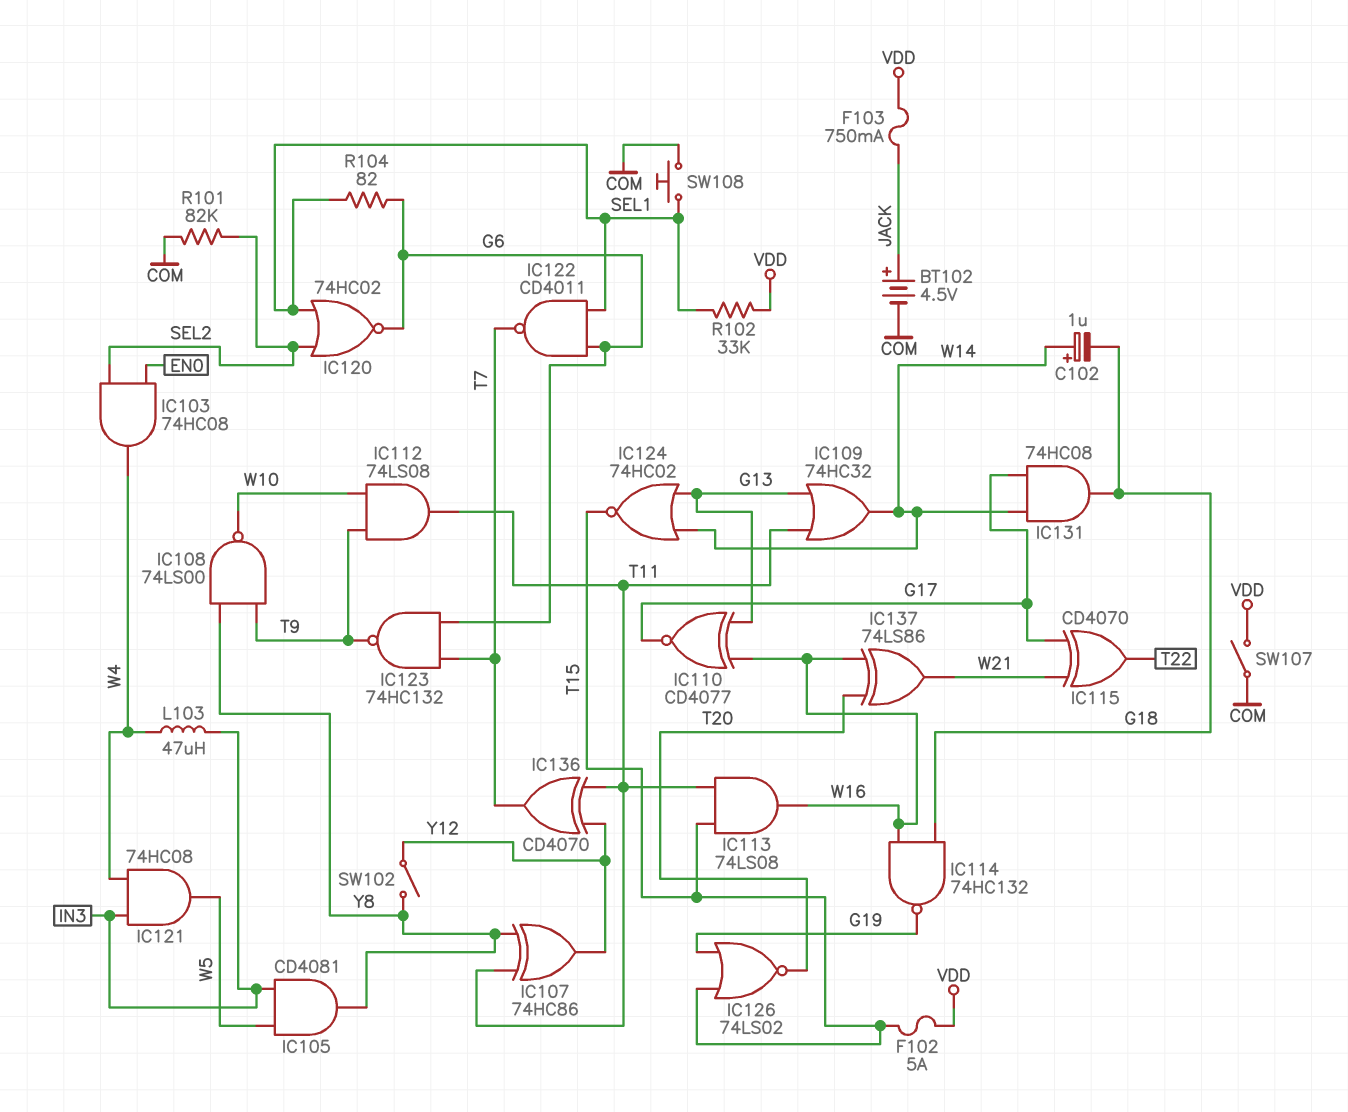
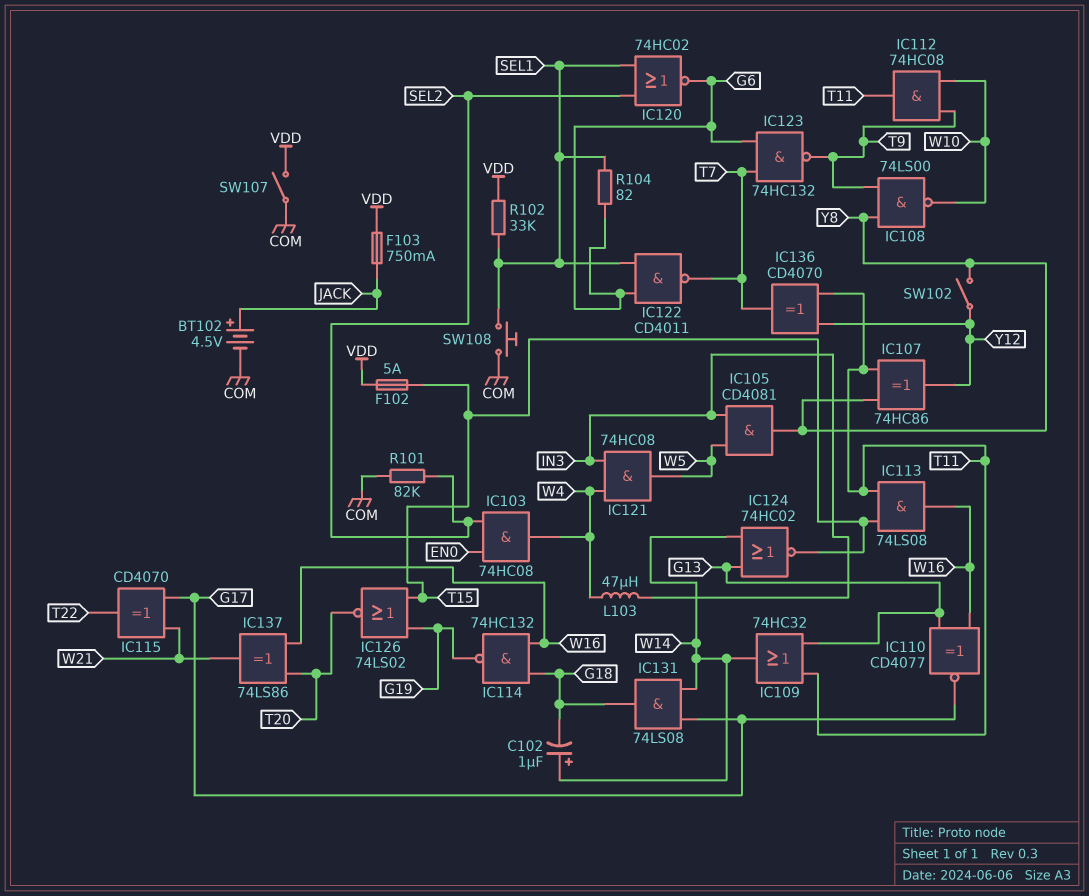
IC112: AND 74LS08 (in T9, in W10, out T11) -> AND 74HC08 (in T9, in W10, out T11)
IC131: AND 74HC08 (in G17, in W14, out G18) -> AND 74LS08 (in G17, in W14, out G18)

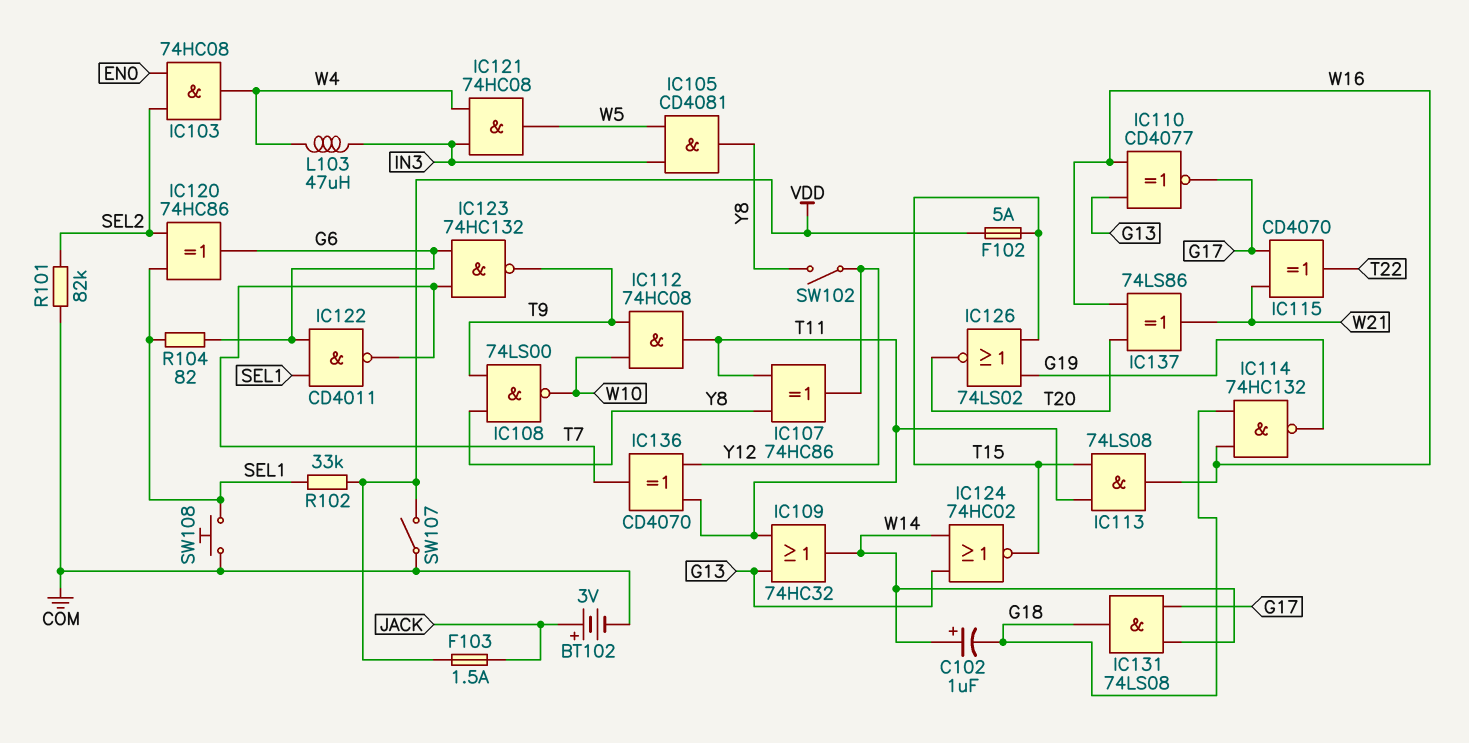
BT102: 4.5V (plus JACK, minus COM) -> 3V (plus JACK, minus COM)
F103: 750mA (JACK, VDD) -> 1.5A (JACK, VDD)
IC120: NOR 74HC02 (in SEL1, in SEL2, out G6) -> XOR 74HC86 (in SEL1, in SEL2, out G6)

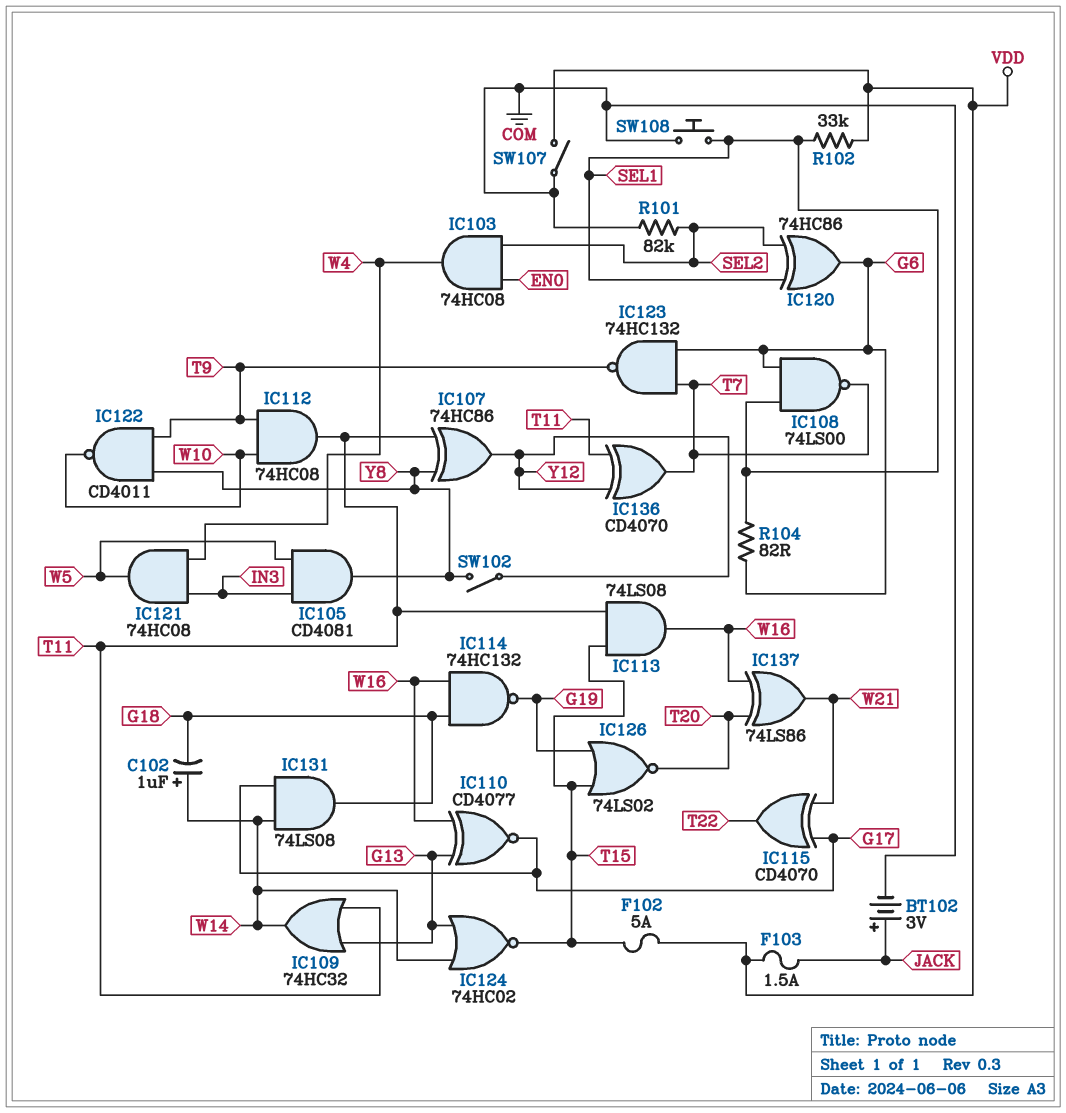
IC108: NAND 74LS00 (in T9, in Y8, out W10) -> NAND 74LS00 (in G6, in SEL1, out T7)
IC122: NAND CD4011 (in G6, in SEL1, out T7) -> NAND CD4011 (in T9, in Y8, out W10)
L103: 47uH (IN3, W4) -> none

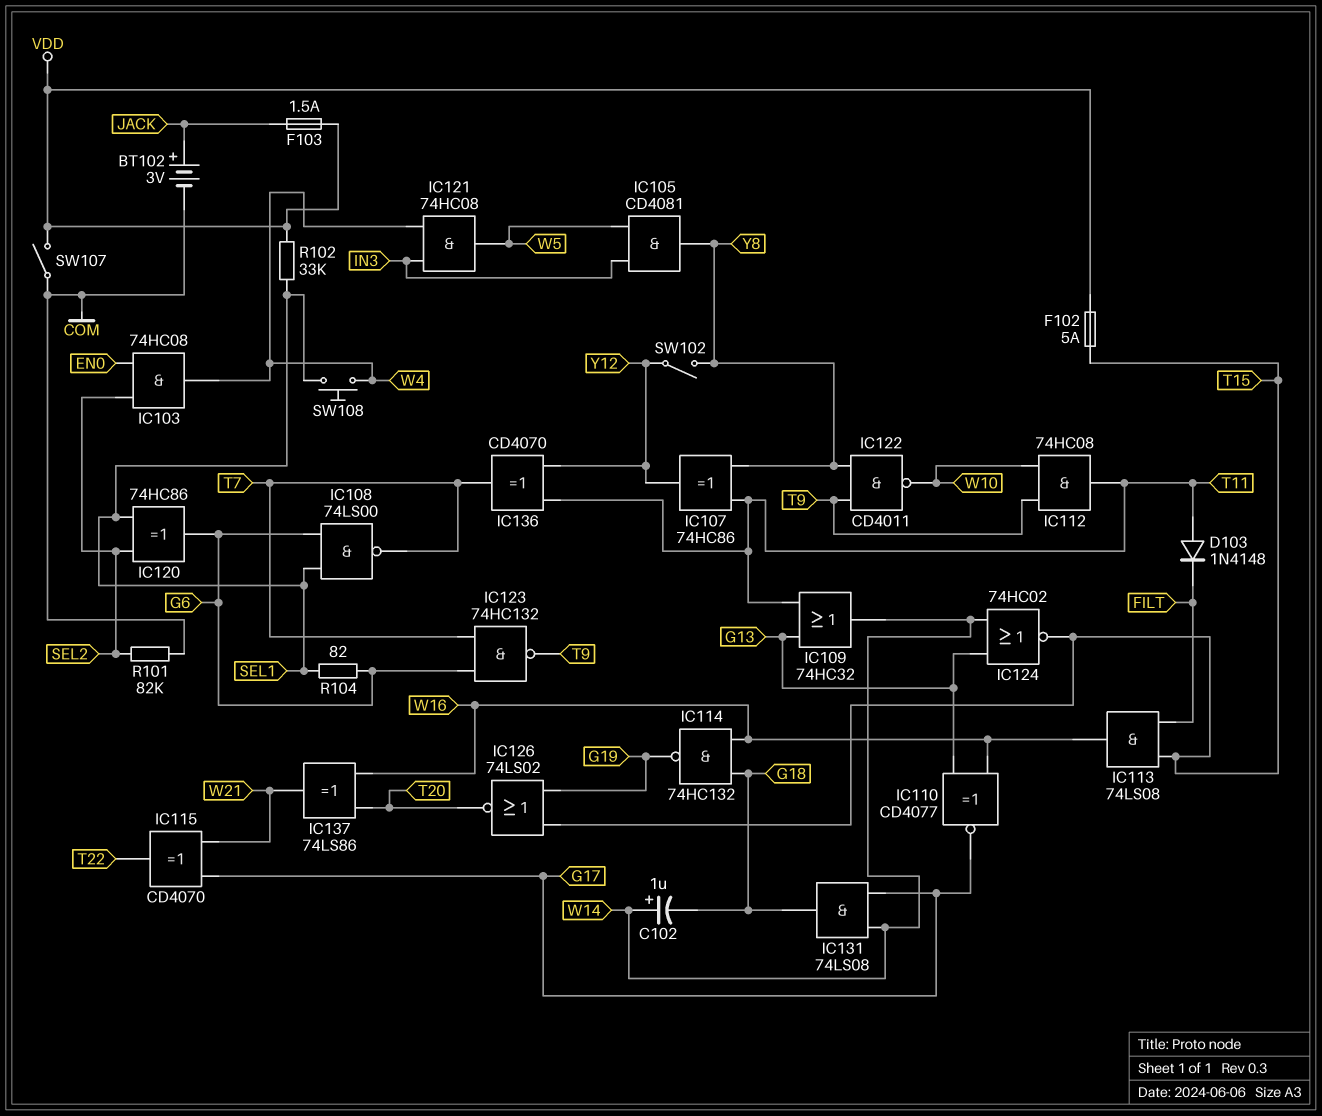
D103: none -> diode 1N4148 (A T11, K FILT)
IC113: AND 74LS08 (in T11, in T15, out W16) -> AND 74LS08 (in FILT, in T15, out W16)
SW108: button (COM, SEL1) -> button (SEL1, W4)

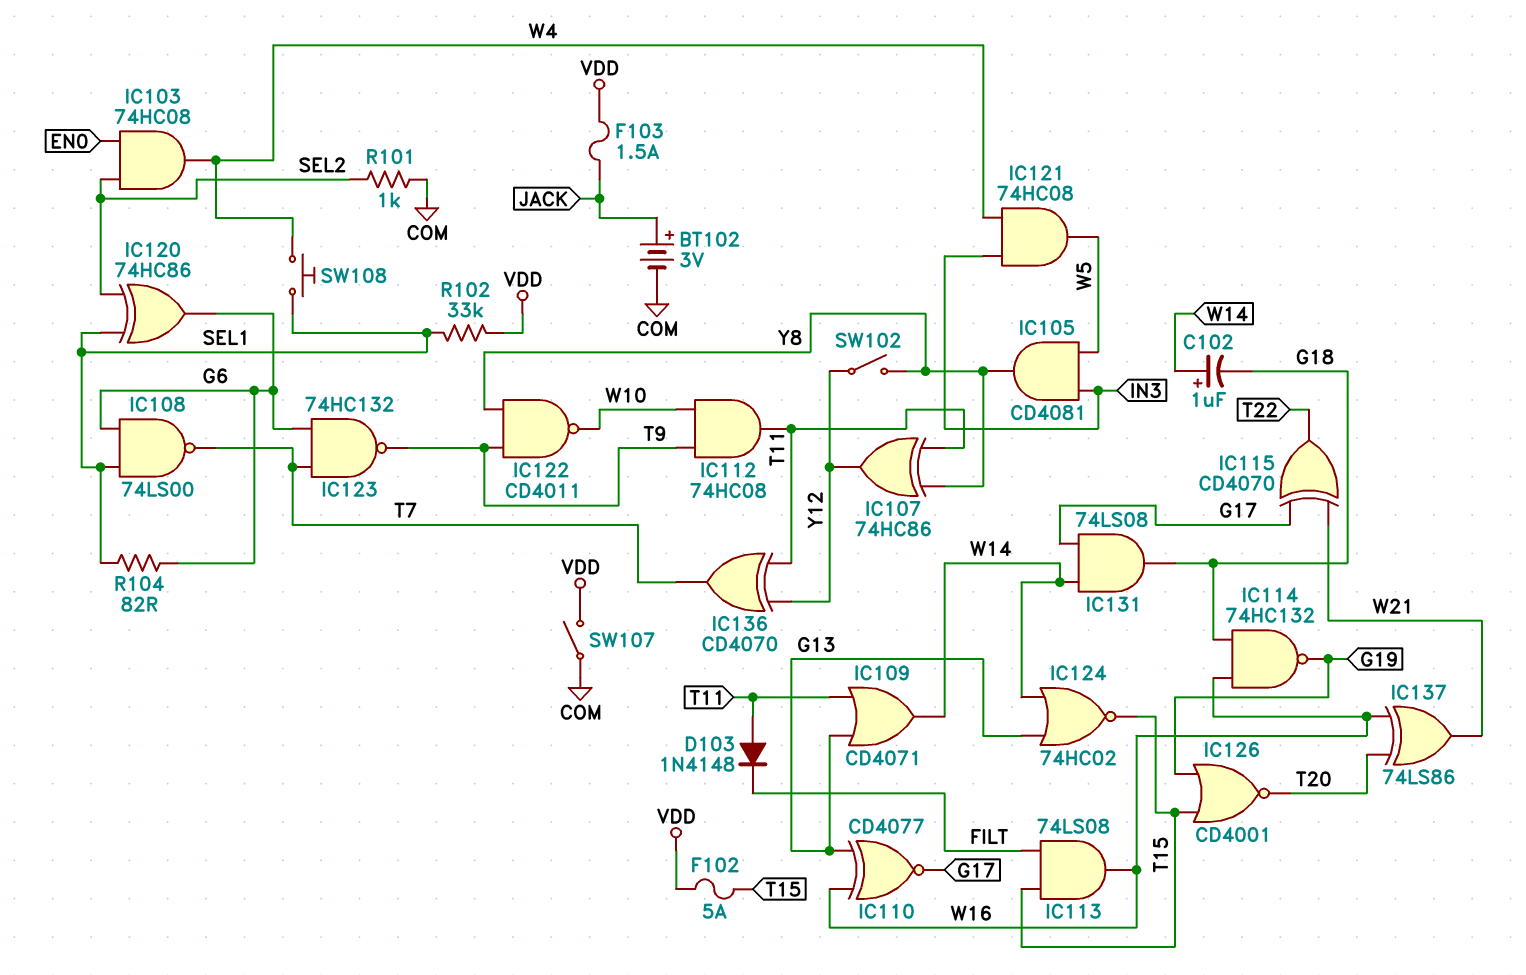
IC109: OR 74HC32 (in G13, in T11, out W14) -> OR CD4071 (in G13, in T11, out W14)
IC126: NOR 74LS02 (in G19, in T15, out T20) -> NOR CD4001 (in G19, in T15, out T20)
R101: 82k (COM, SEL2) -> 1k (COM, SEL2)

